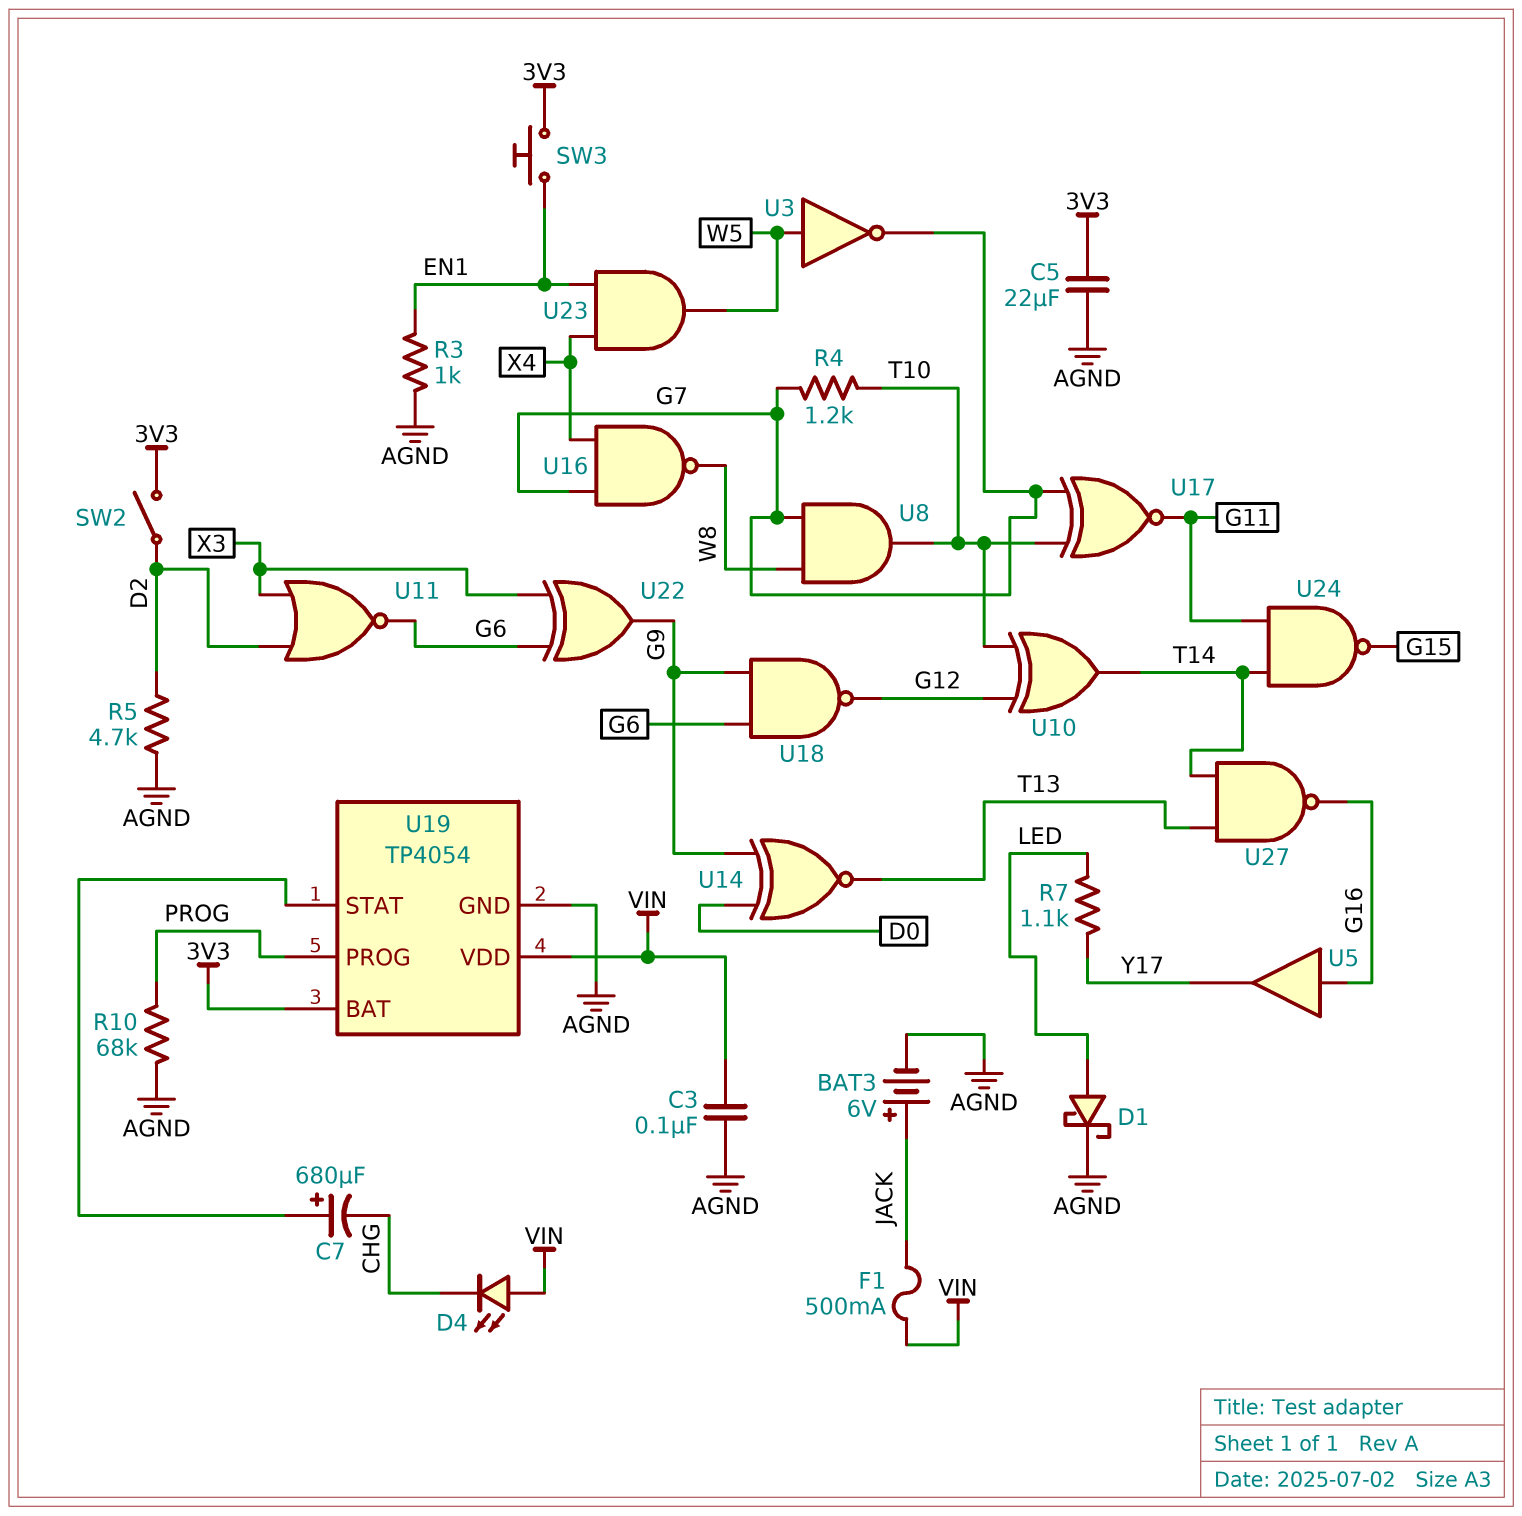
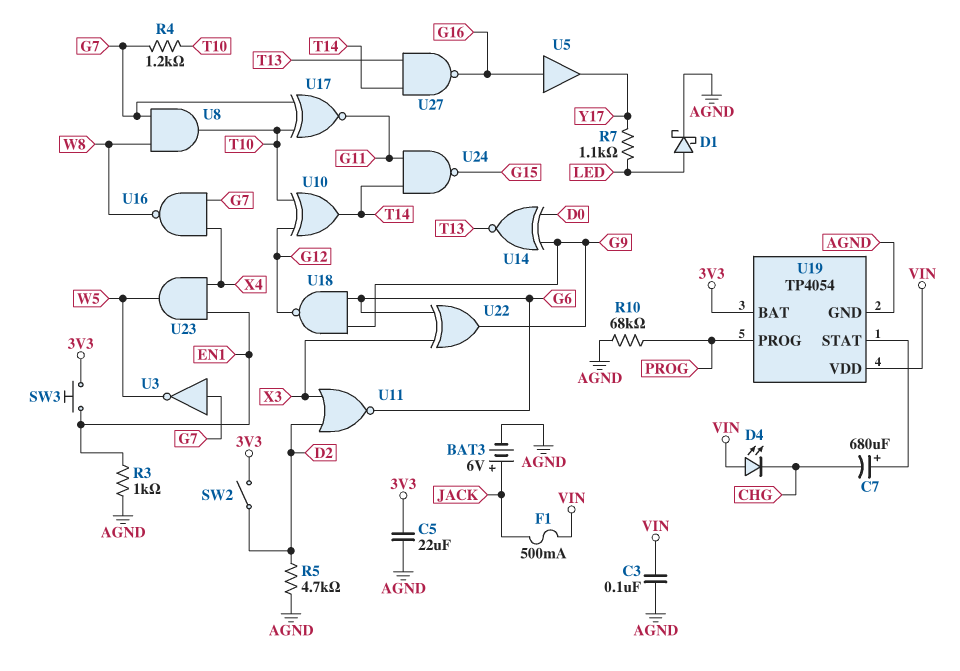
U3: NOT (in W5, out G7) -> NOT (in G7, out W5)

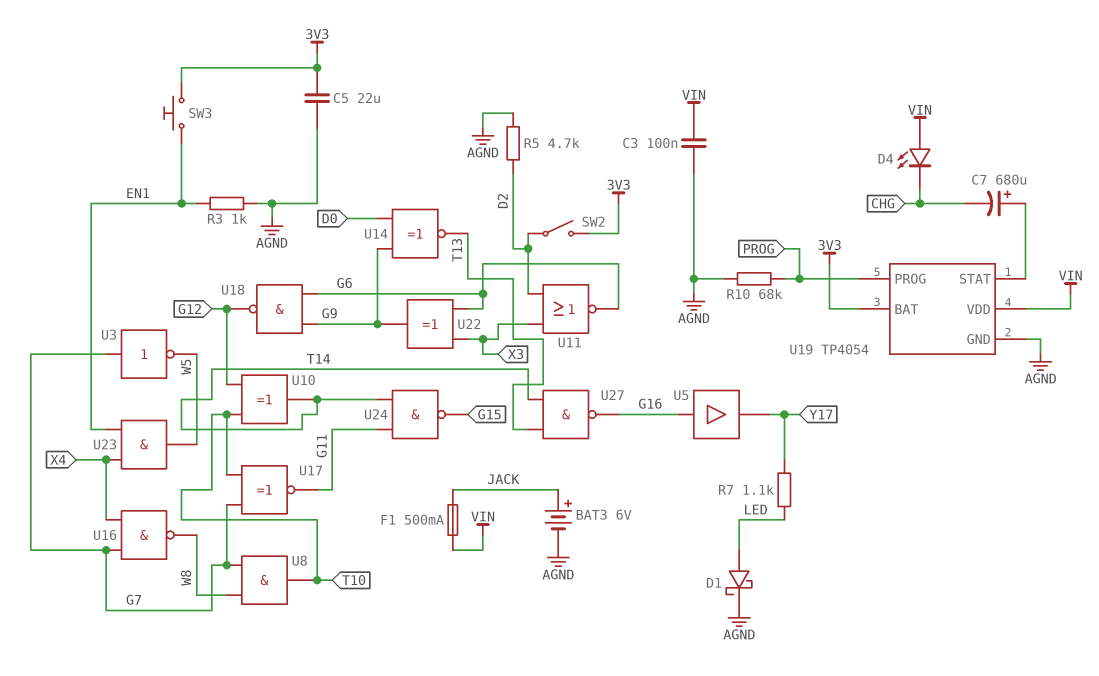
R4: 1.2k (G7, T10) -> none

